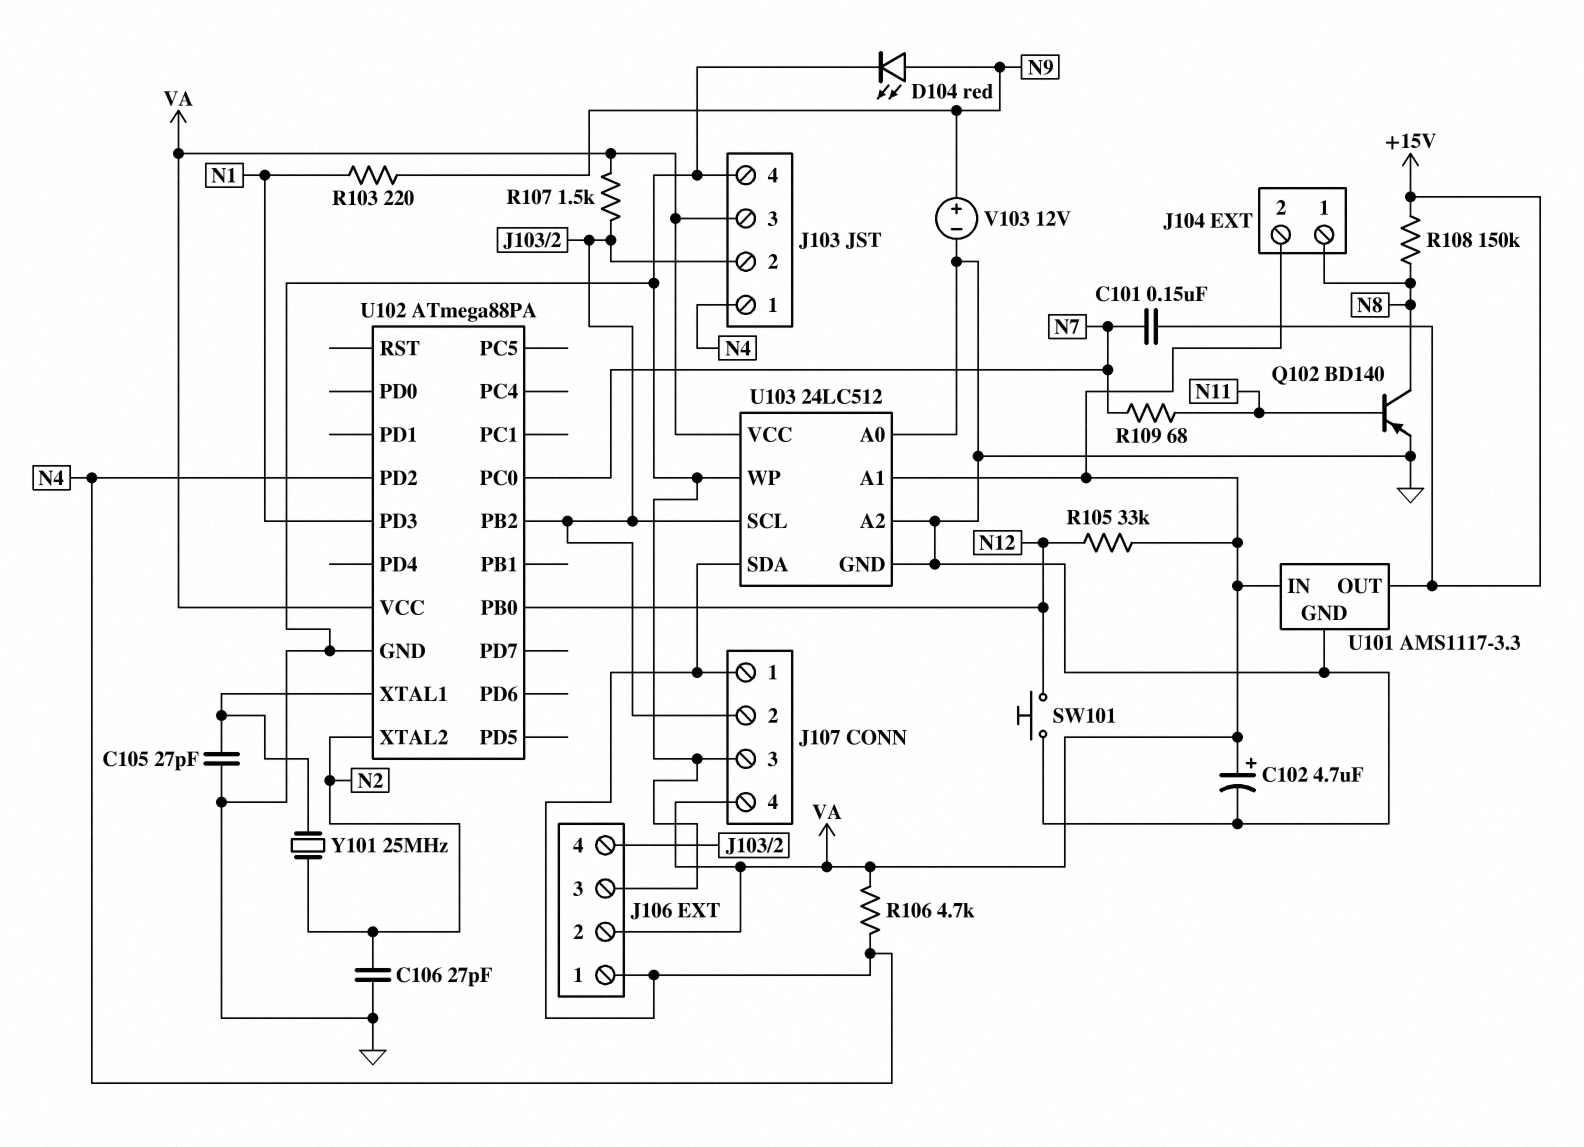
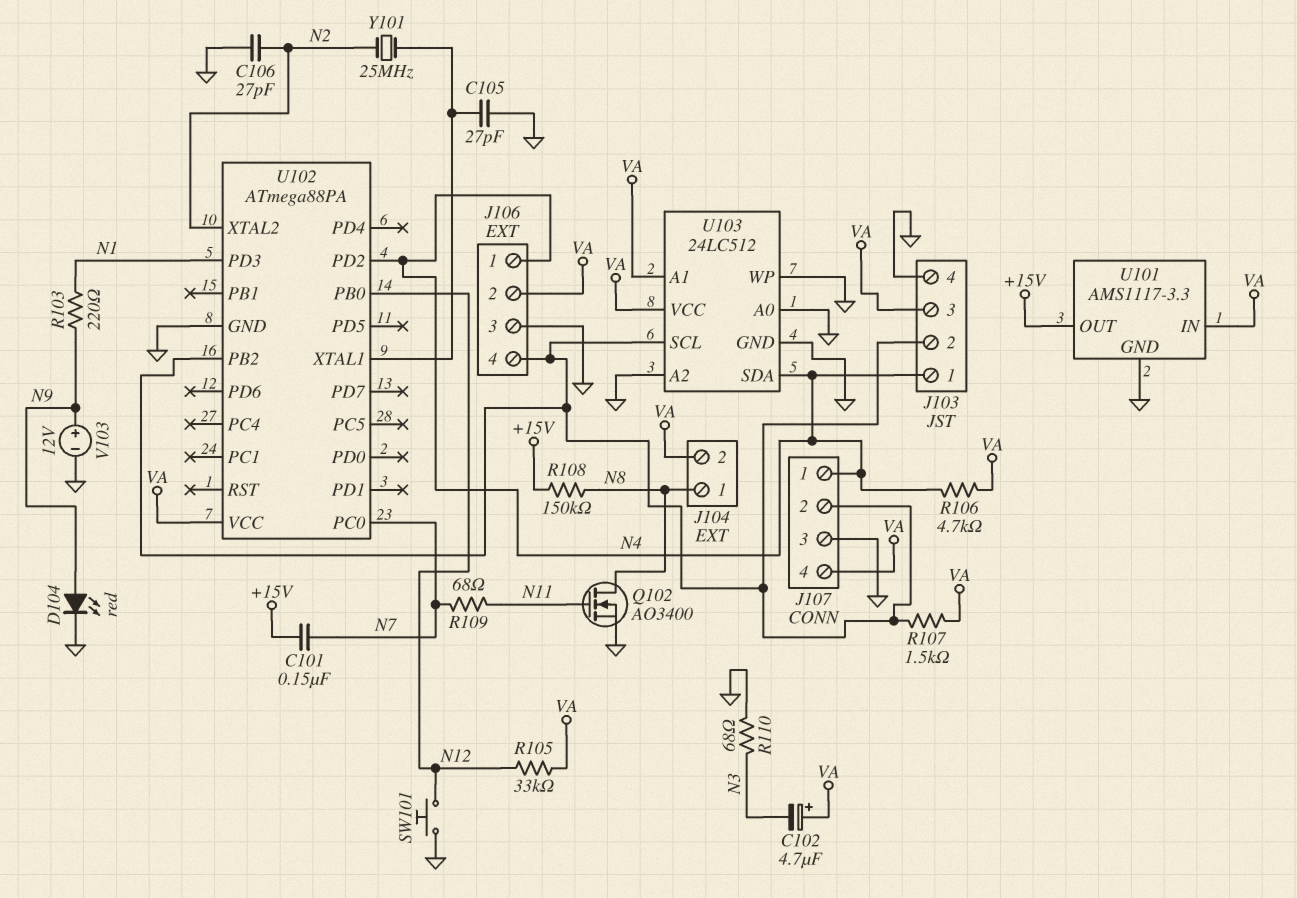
C102: 4.7uF (plus VA, minus GND) -> 4.7uF (plus VA, minus N3)
Q102: PNP BD140 (B N11, C N8, E GND) -> NMOS AO3400 (G N11, D N8, S GND)
R110: none -> 68 (GND, N3)

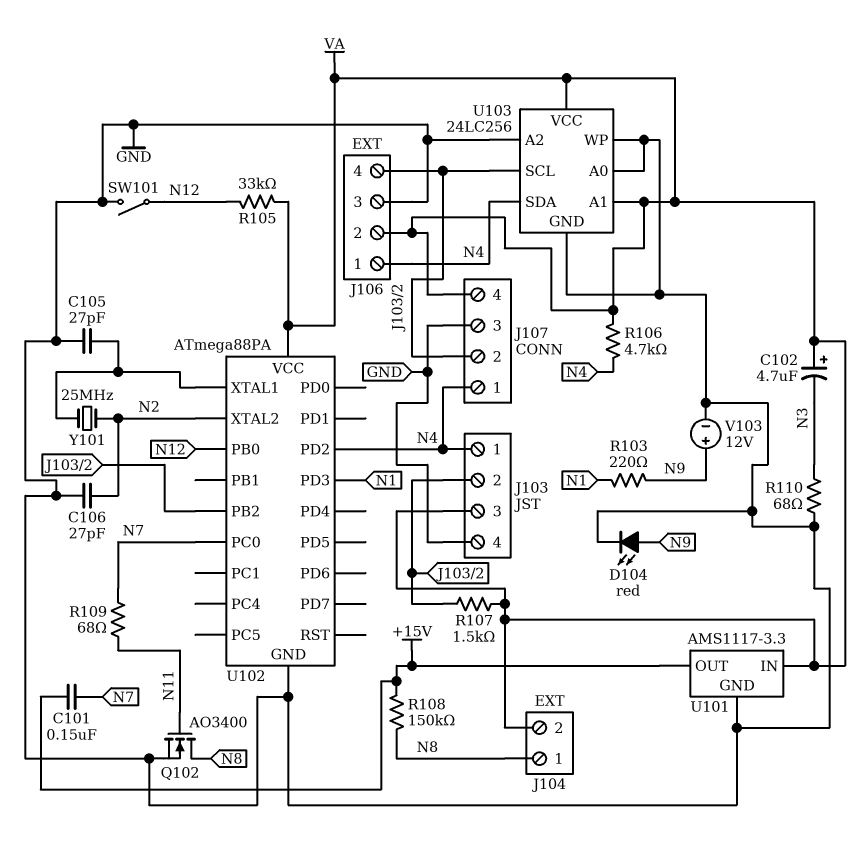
SW101: button (GND, N12) -> switch (GND, N12)
U103: 24LC512 -> 24LC256

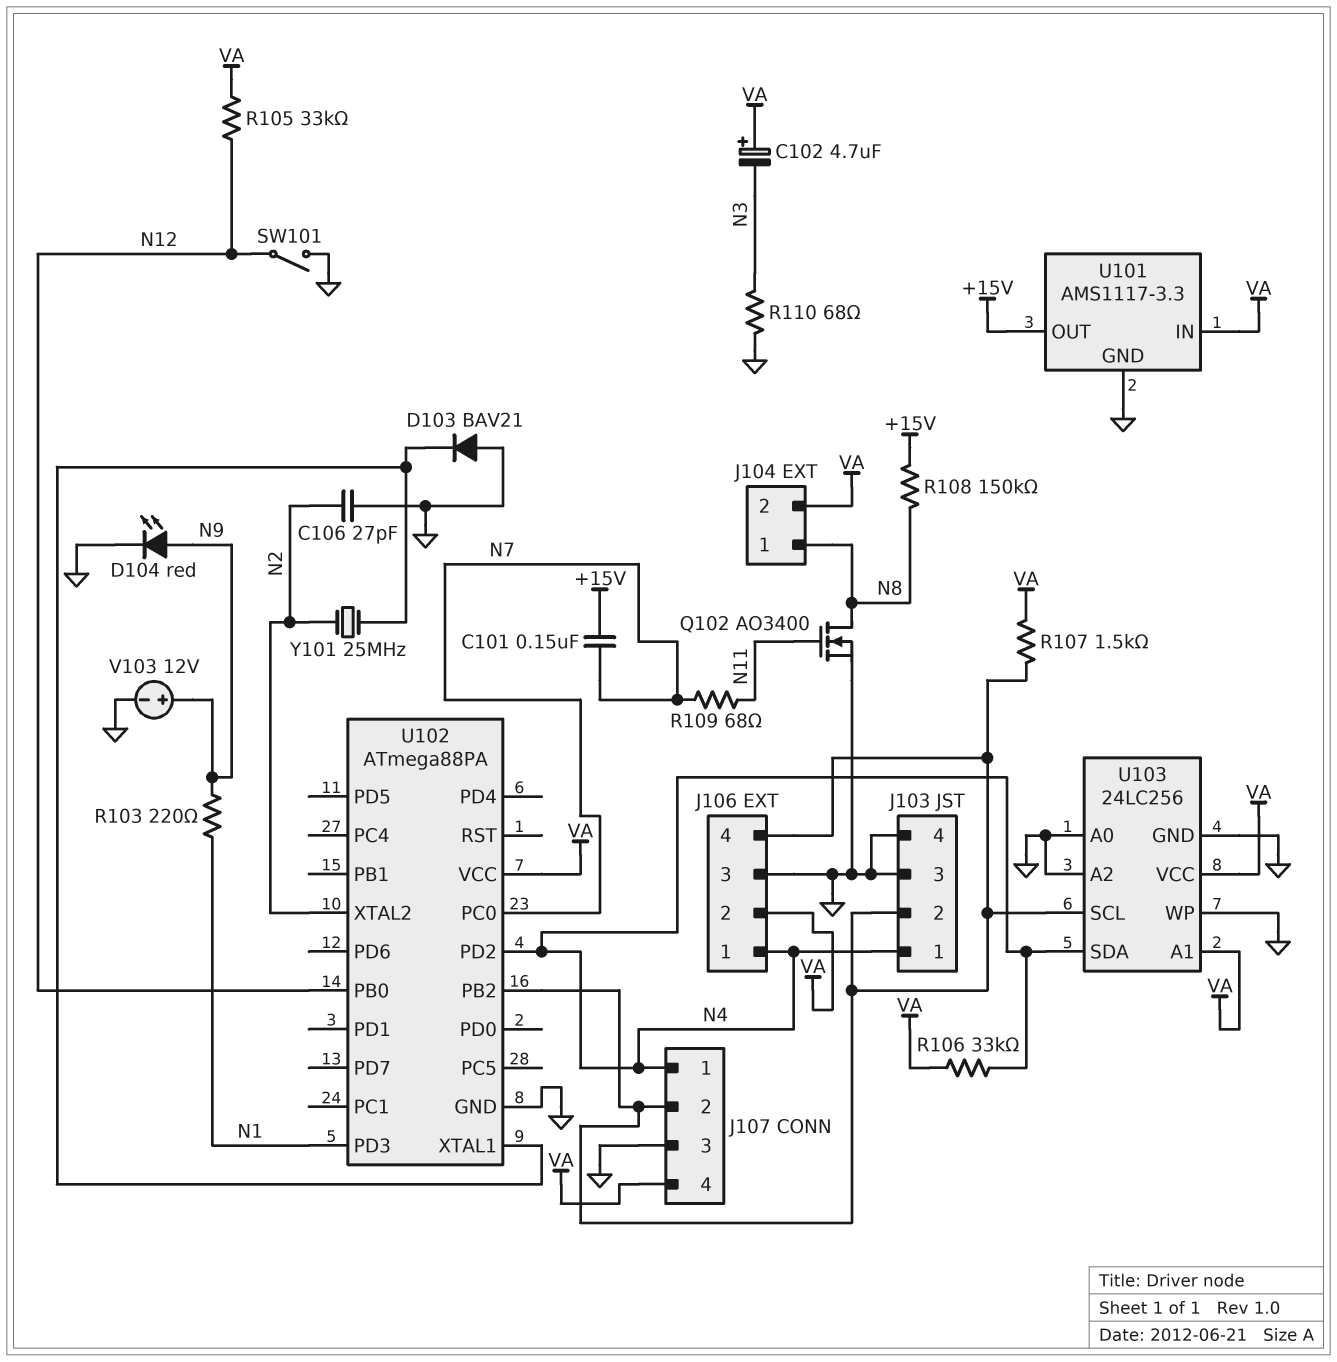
C105: 27pF (GND, U102/XTAL1) -> none
D103: none -> diode BAV21 (A GND, K U102/XTAL1)
J103 pin 3: VA -> GND
R106: 4.7k (N4, VA) -> 33k (N4, VA)

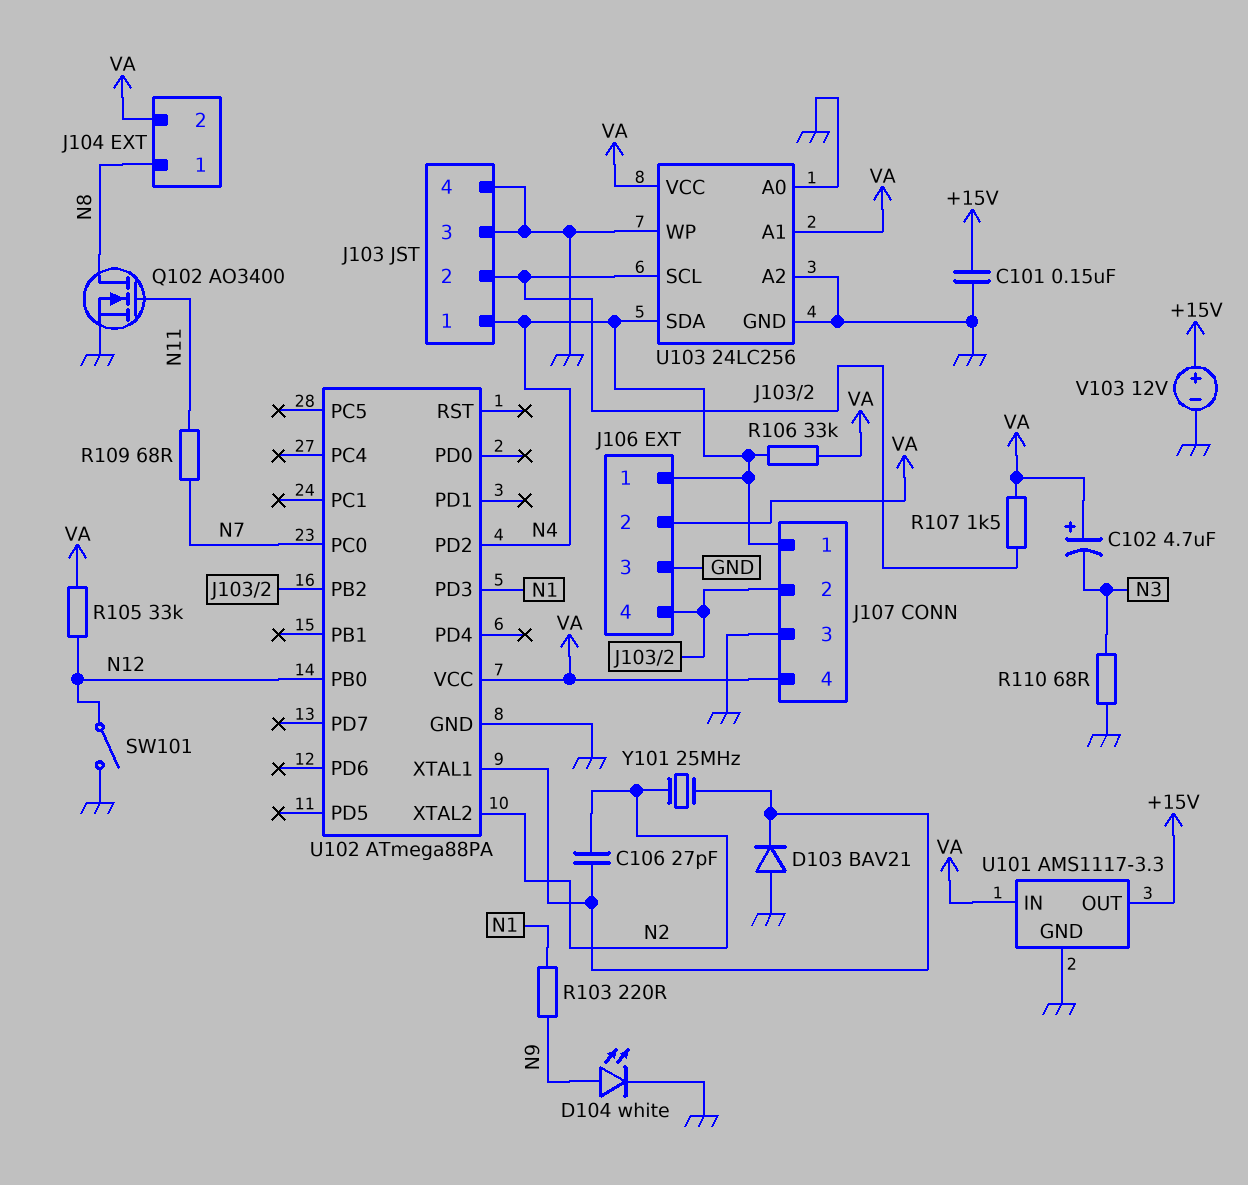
C101: 150nF (+15V, N7) -> 150nF (+15V, GND)
C106: 27pF (GND, N2) -> 27pF (N2, U102/XTAL1)
D104: LED red (A N9, K GND) -> LED white (A N9, K GND)
R108: 150k (+15V, N8) -> none
V103: 12V (plus N9, minus GND) -> 12V (plus +15V, minus GND)

